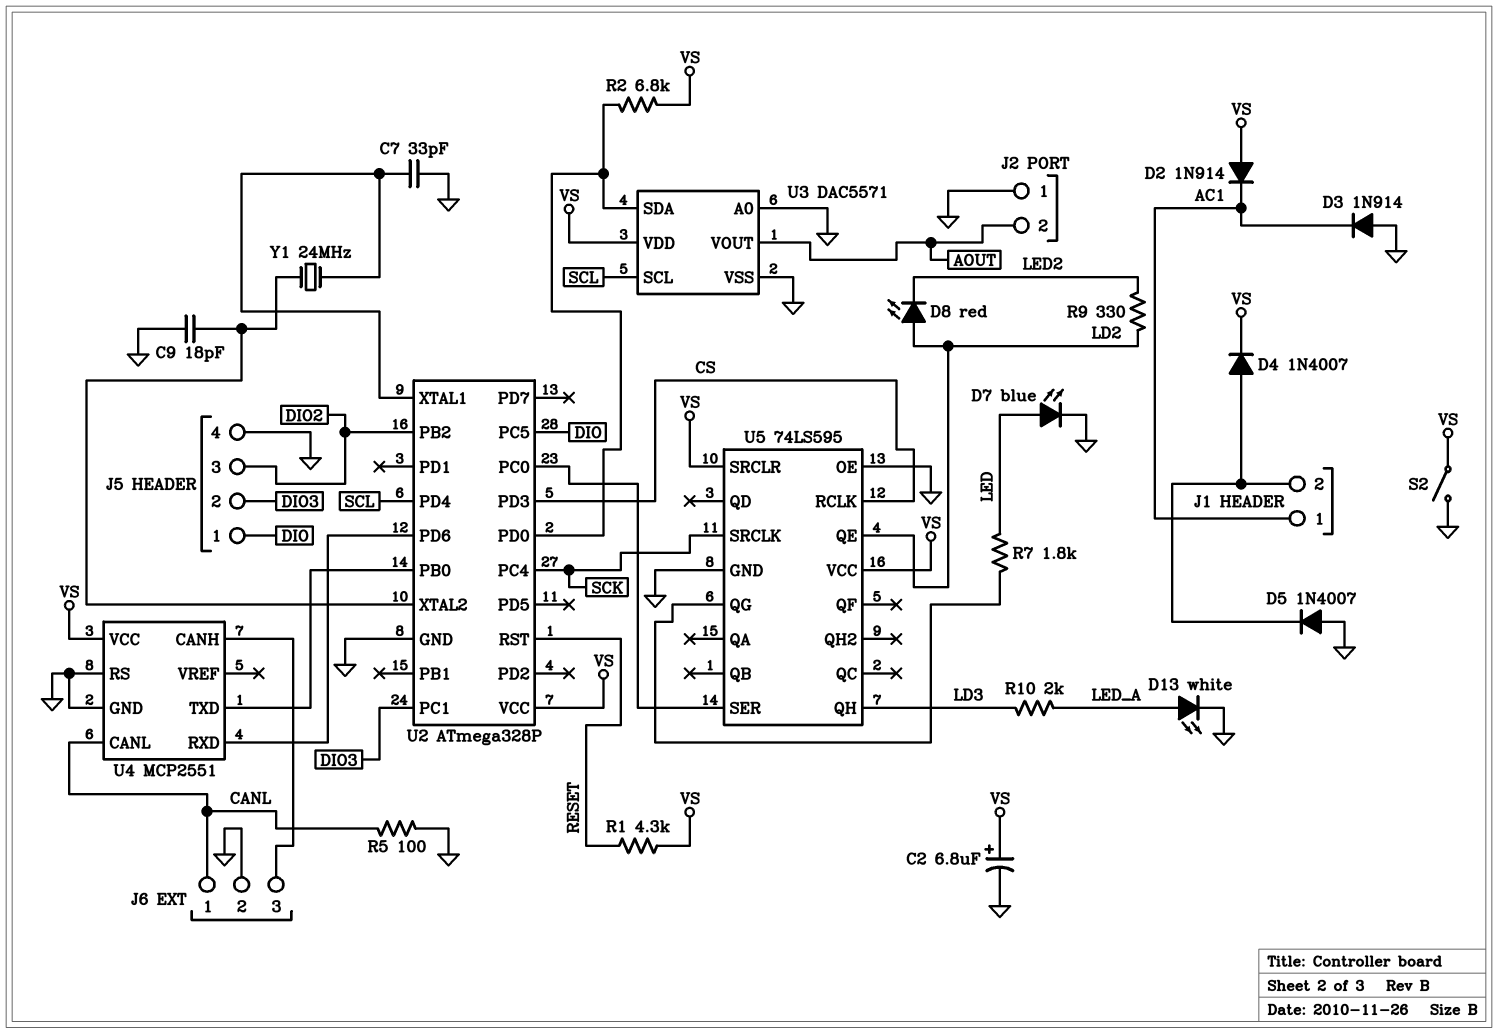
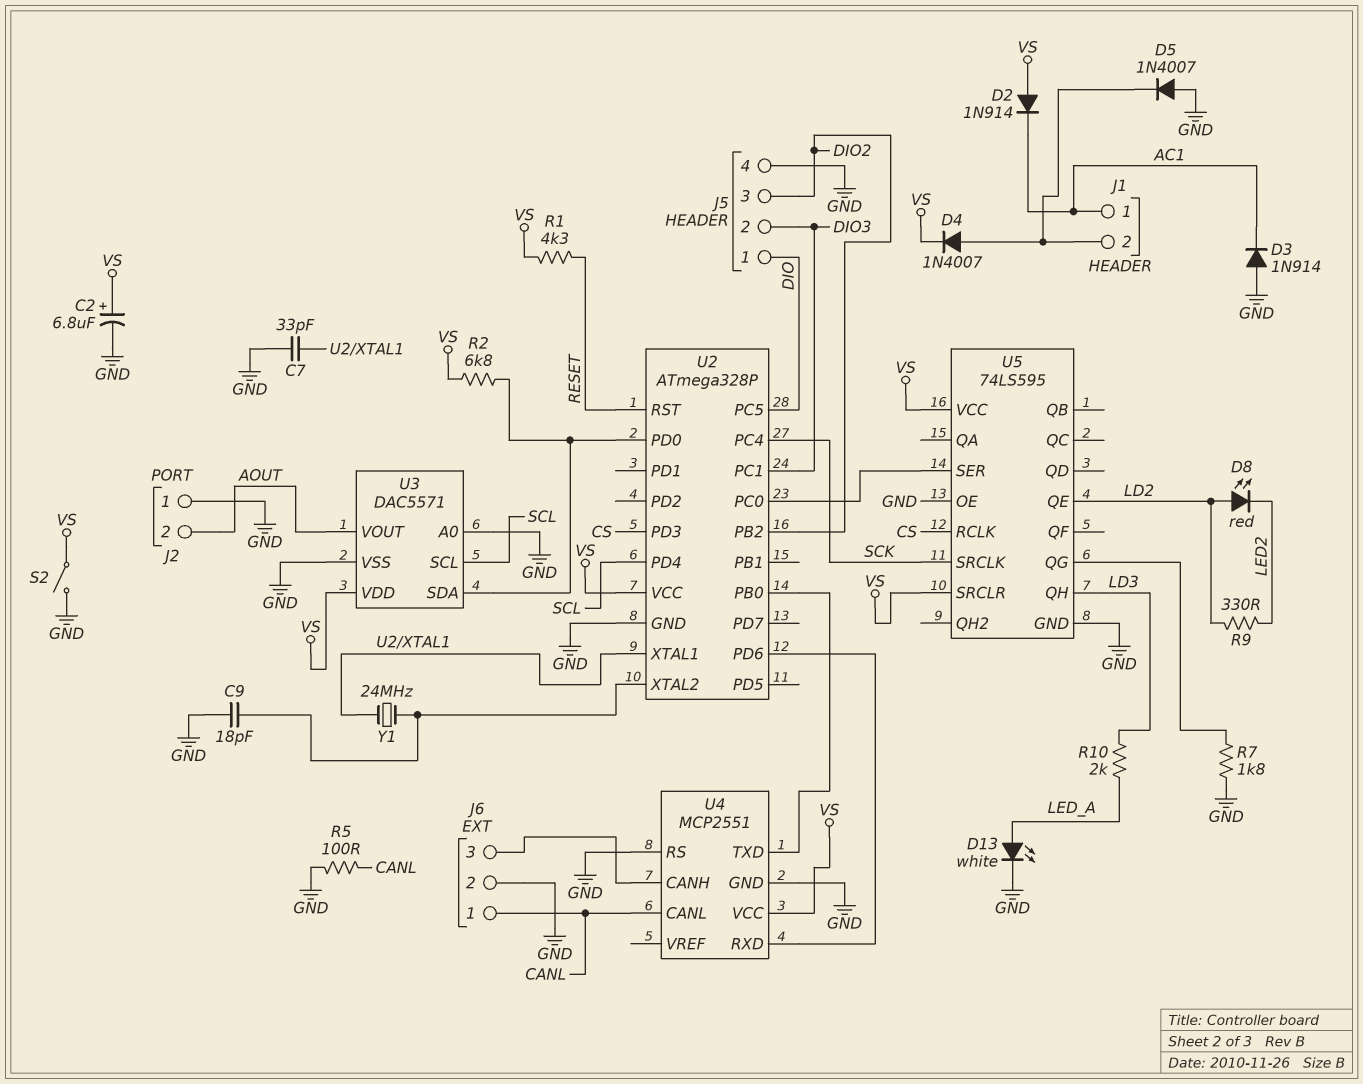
D7: LED blue (A LED, K GND) -> none
R7: 1.8k (LED, U5/QG) -> 1.8k (GND, U5/QG)

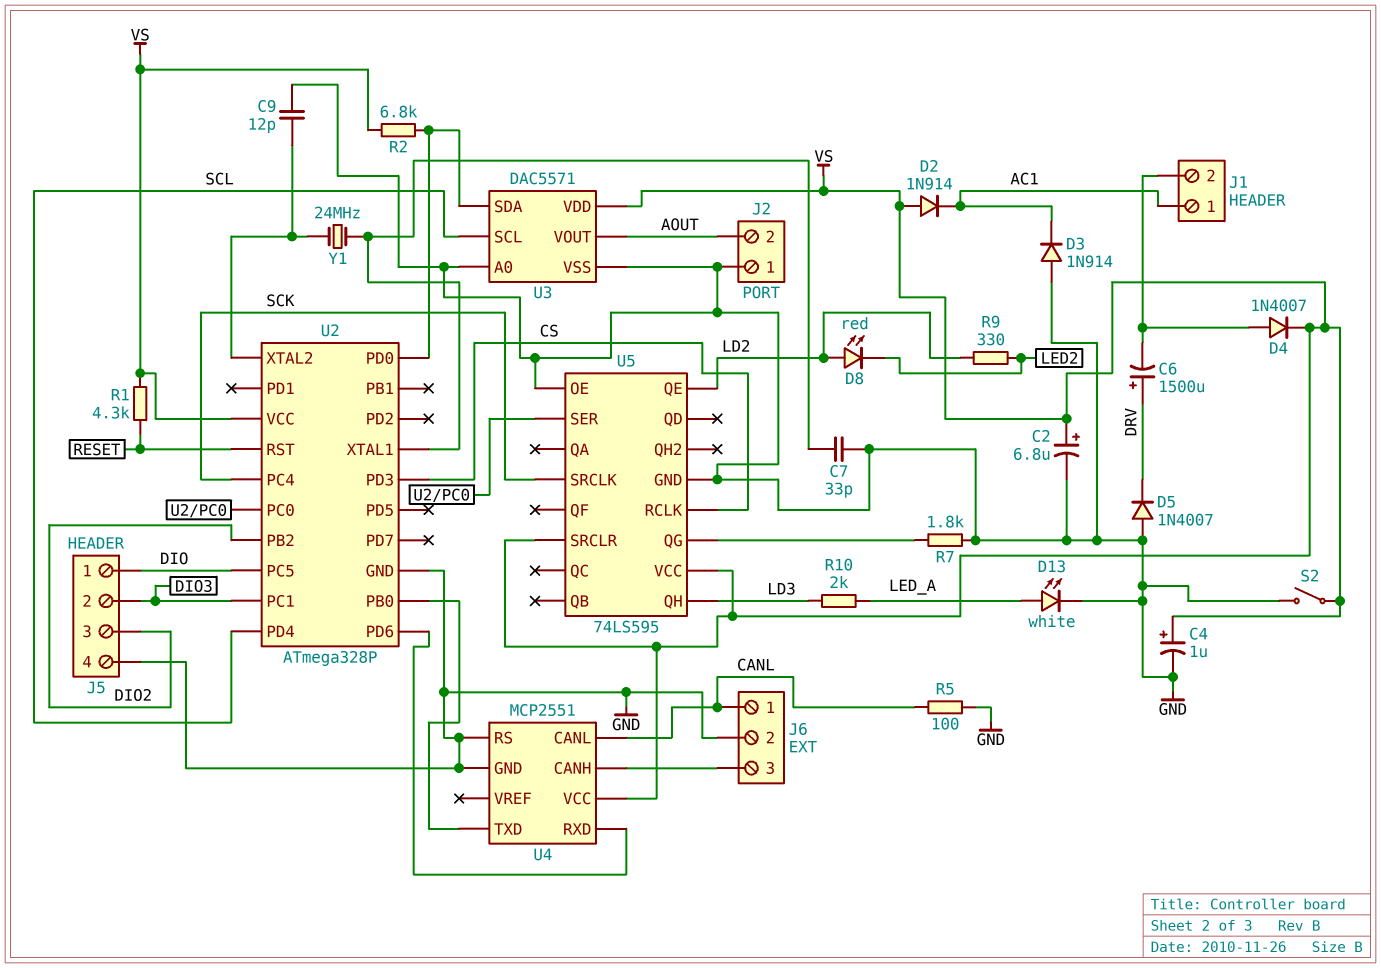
C4: none -> 1uF (plus VS, minus GND)
C6: none -> 1500uF (plus DRV, minus J1/2)
C9: 18pF (GND, U2/XTAL2) -> 12pF (GND, U2/XTAL2)
D5: diode 1N4007 (A GND, K J1/2) -> diode 1N4007 (A GND, K DRV)

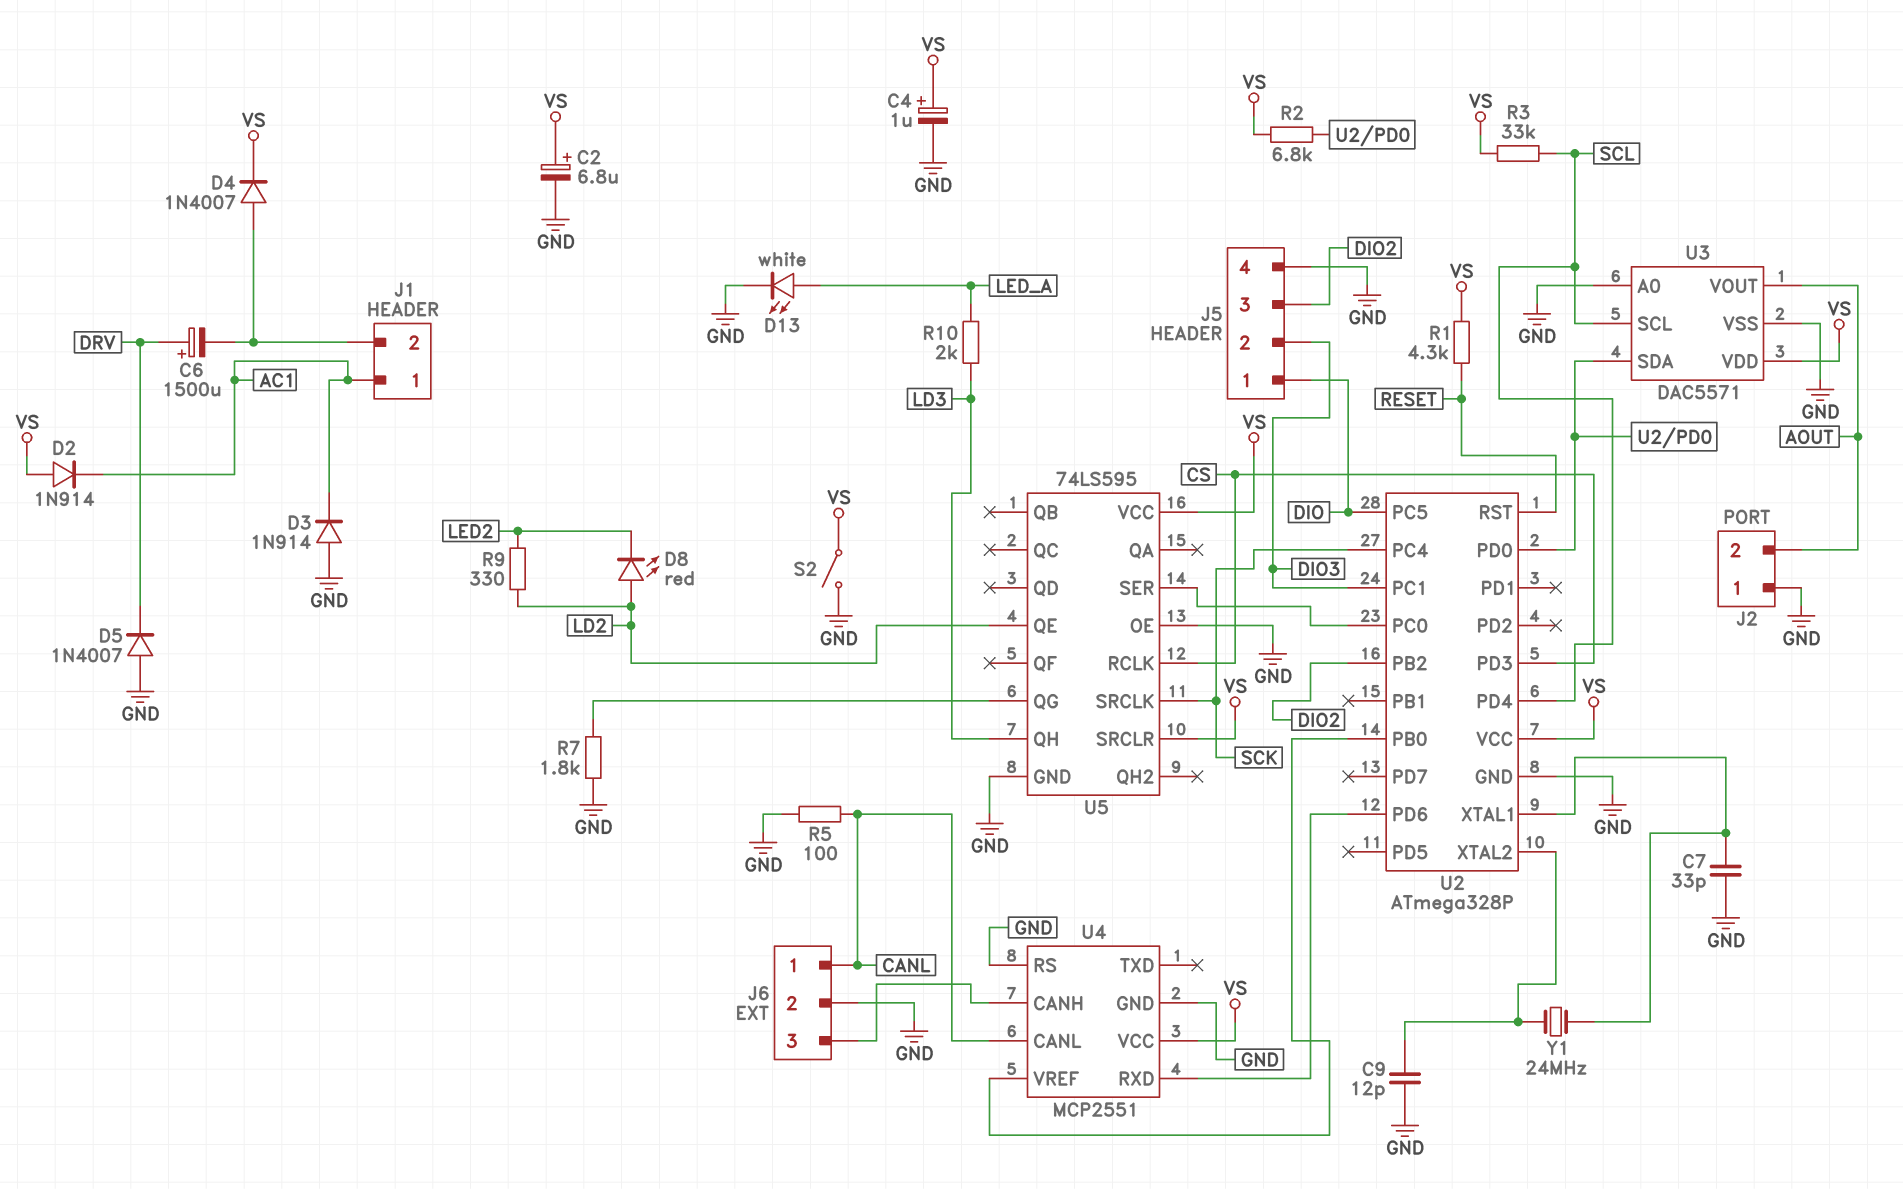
R3: none -> 33k (SCL, VS)
U4 pin TXD: U2/PB0 -> none
U4 pin VREF: none -> U2/PB0

